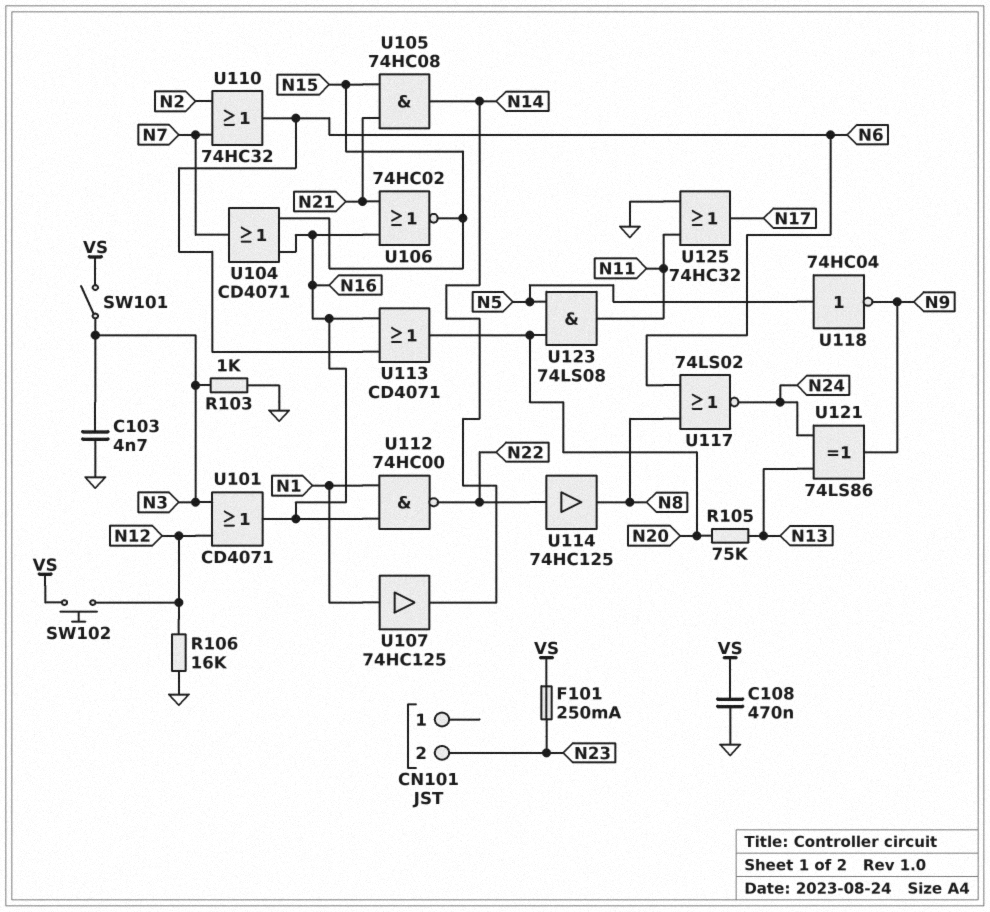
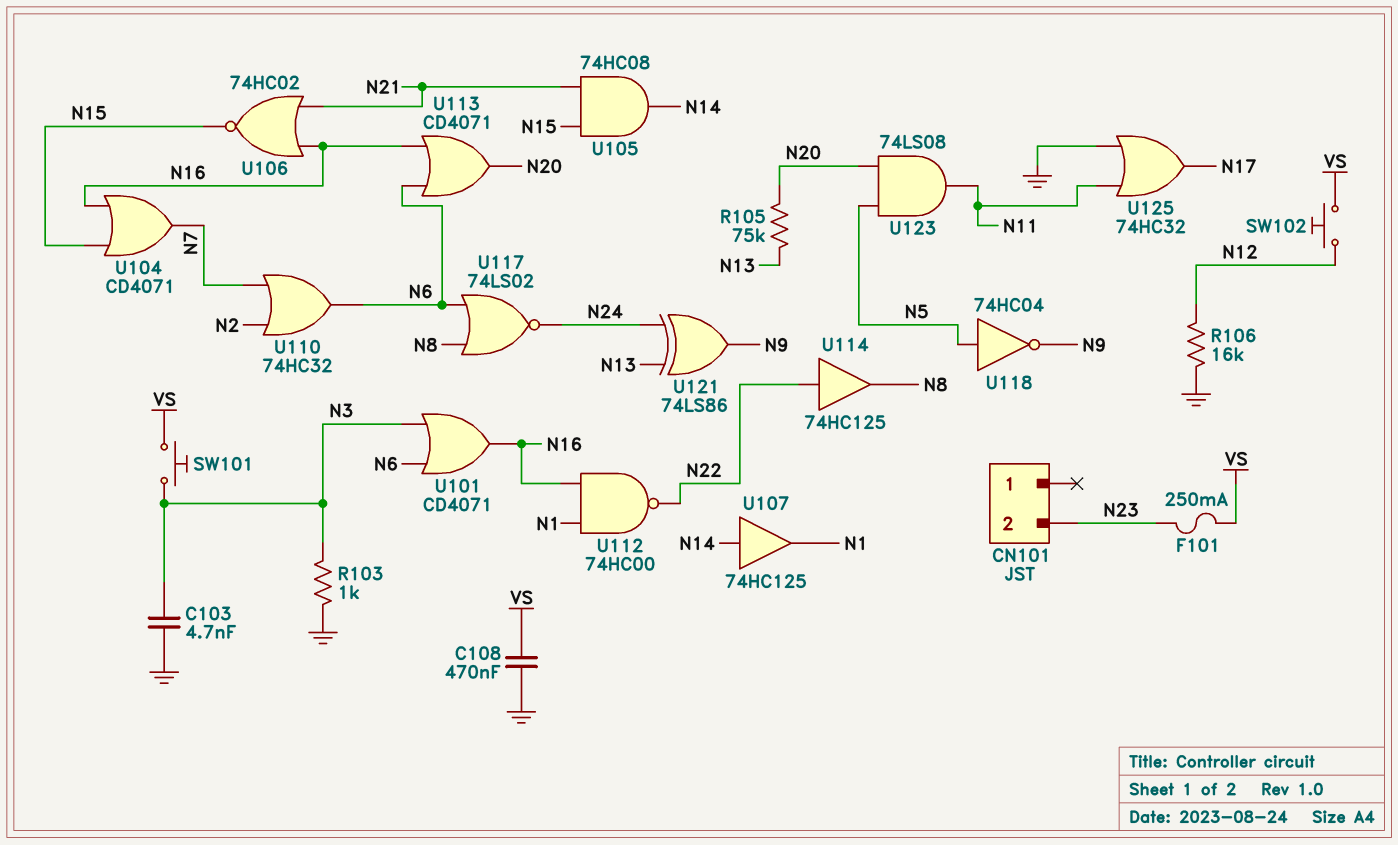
SW101: switch (N3, VS) -> button (N3, VS)
U101: OR CD4071 (in N3, in N12, out N16) -> OR CD4071 (in N3, in N6, out N16)
U107: buffer 74HC125 (in N1, out N14) -> buffer 74HC125 (in N14, out N1)

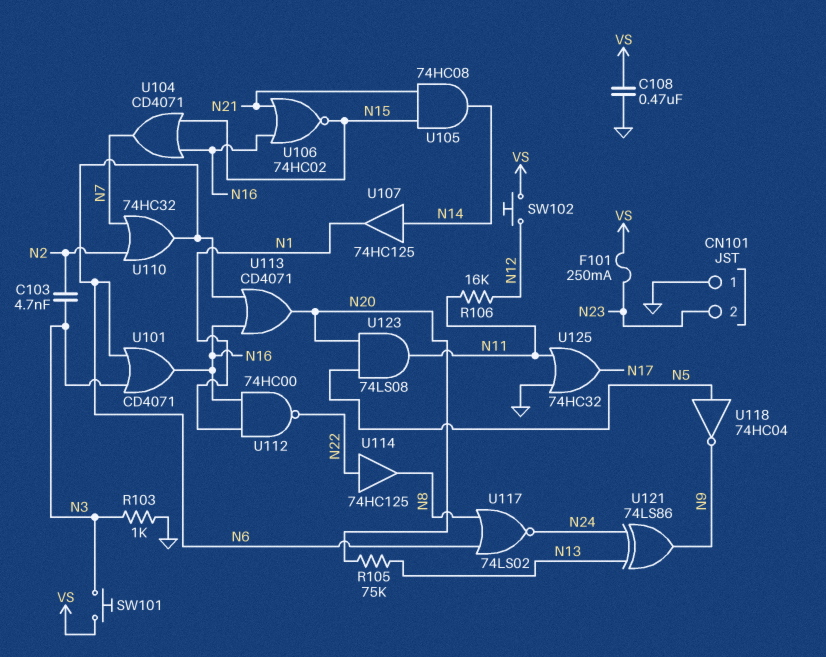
C103: 4.7nF (GND, N3) -> 4.7nF (N2, N3)
CN101 pin 1: none -> GND
R106: 16k (GND, N12) -> 16k (N11, N12)

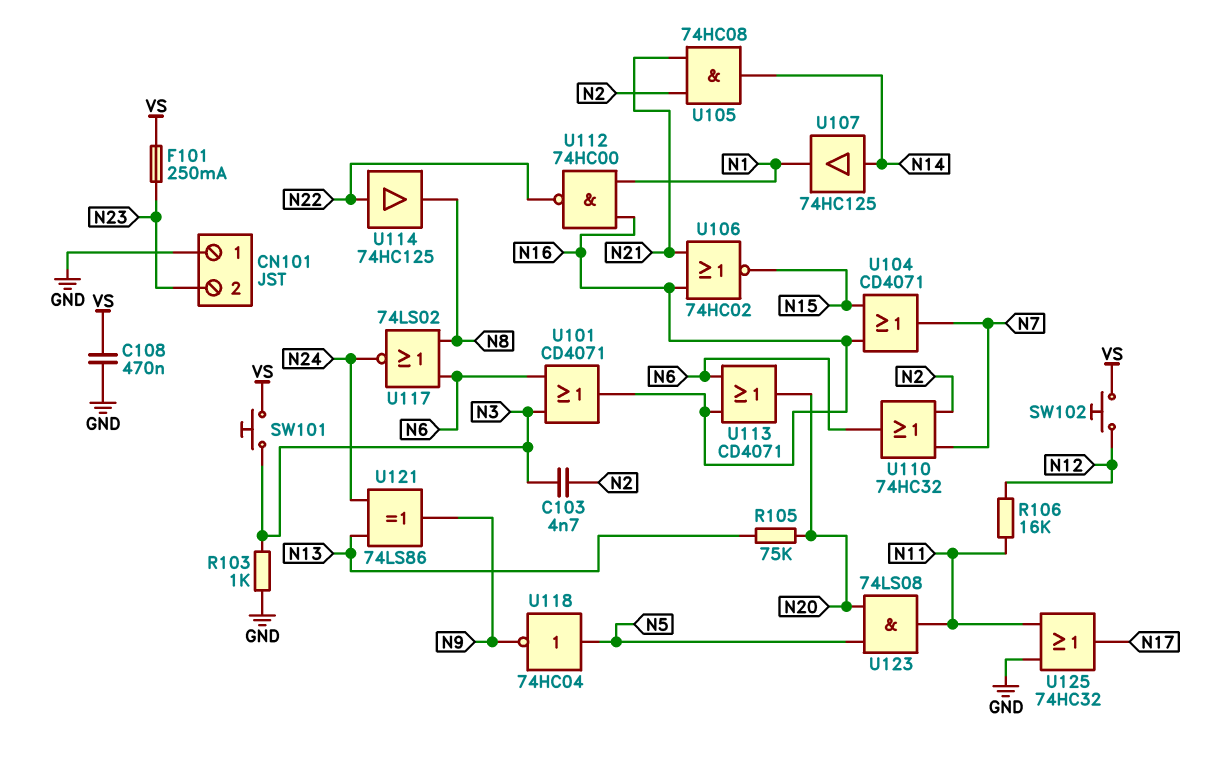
U105: AND 74HC08 (in N15, in N21, out N14) -> AND 74HC08 (in N2, in N21, out N14)

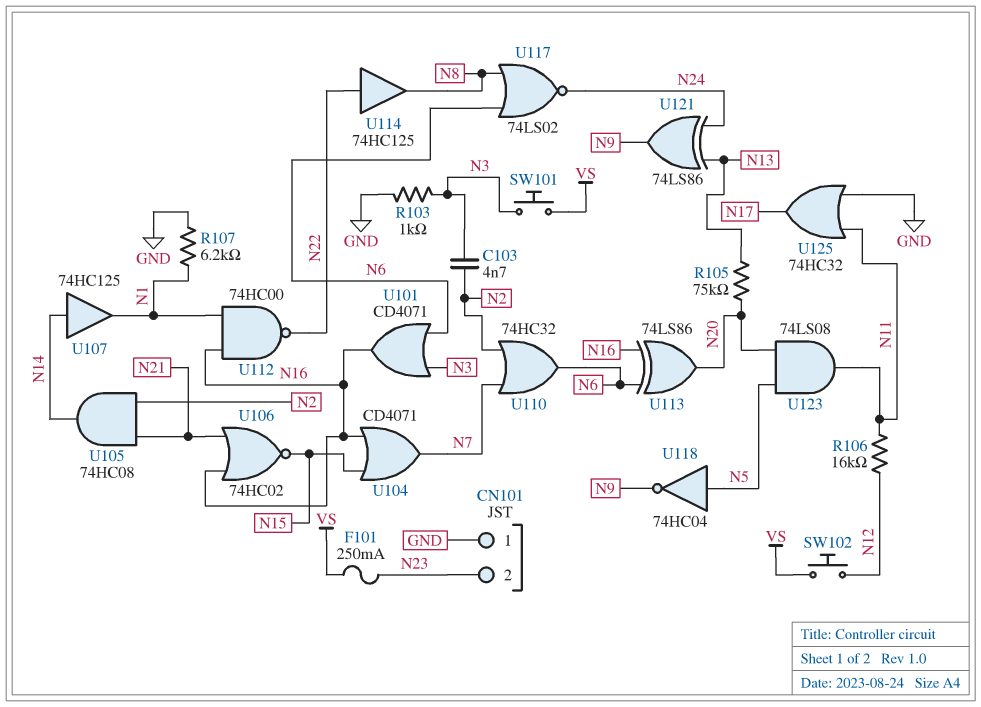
C108: 470nF (GND, VS) -> none
R107: none -> 6.2k (GND, N1)
U113: OR CD4071 (in N6, in N16, out N20) -> XOR 74LS86 (in N6, in N16, out N20)

